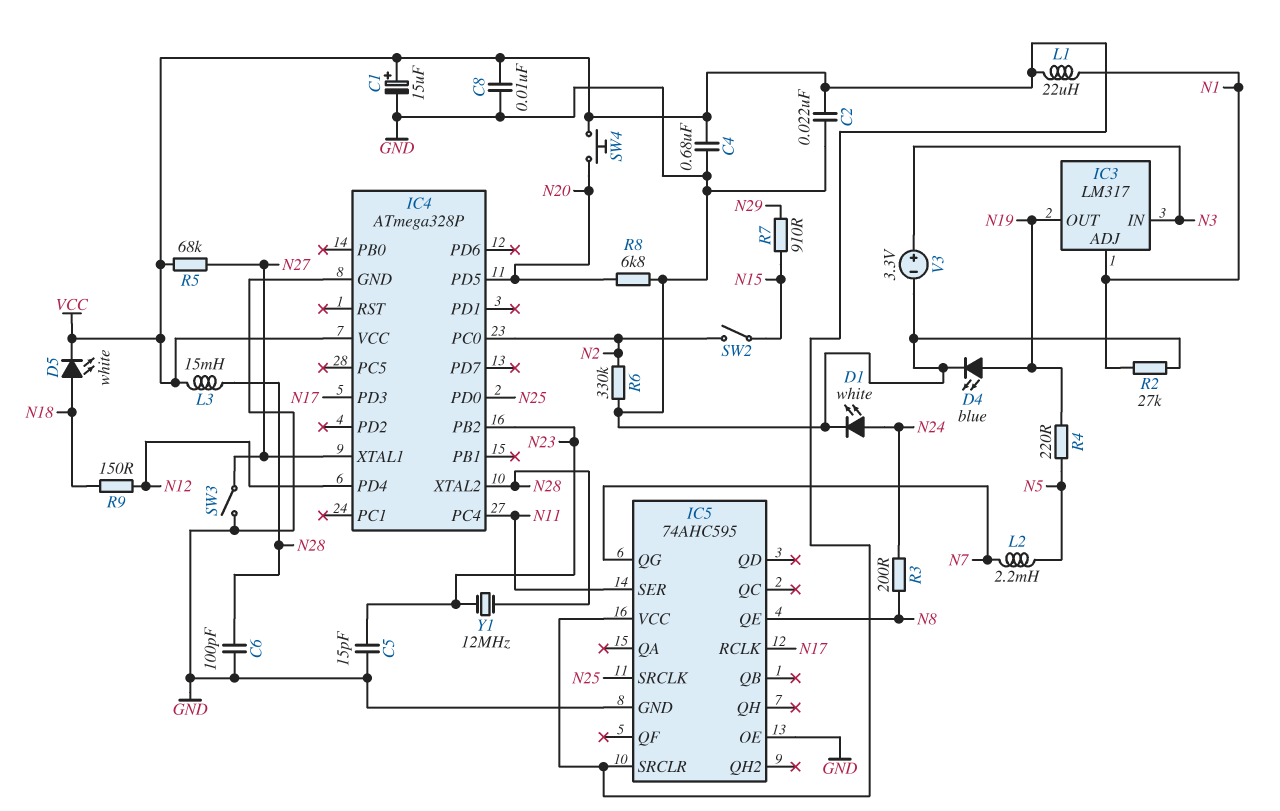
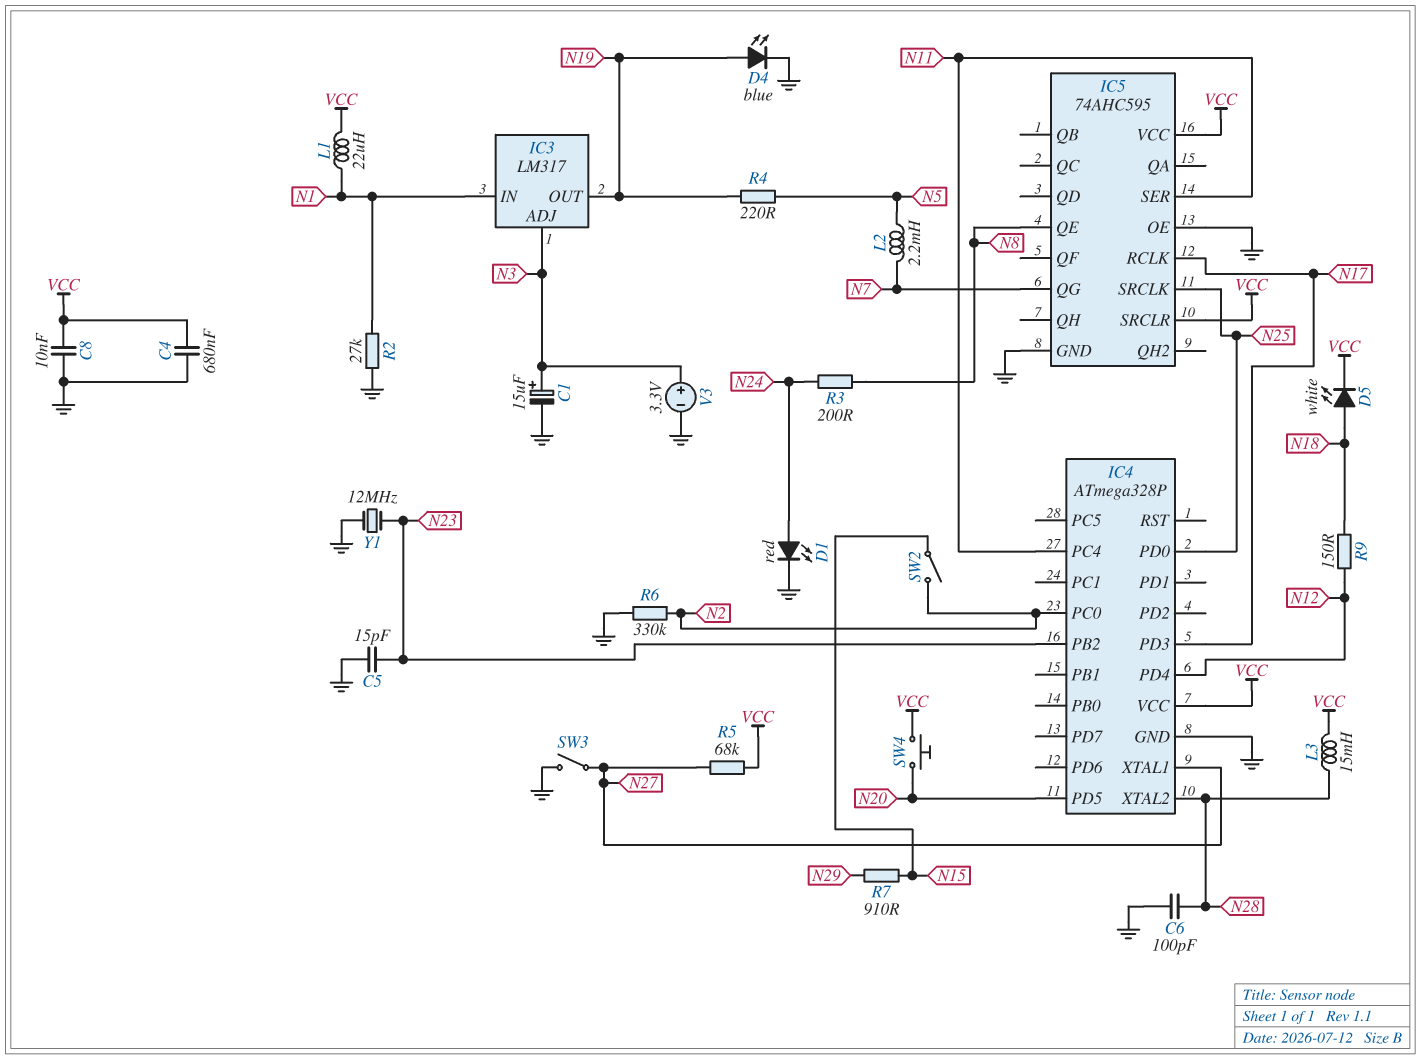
C1: 15uF (plus VCC, minus GND) -> 15uF (plus N3, minus GND)
C2: 22nF (GND, VCC) -> none
D1: LED white (A N24, K GND) -> LED red (A N24, K GND)
IC3 pin ADJ: N1 -> N3
IC3 pin IN: N3 -> N1
R8: 6.8k (GND, N20) -> none
Y1: 12MHz (N23, N28) -> 12MHz (GND, N23)

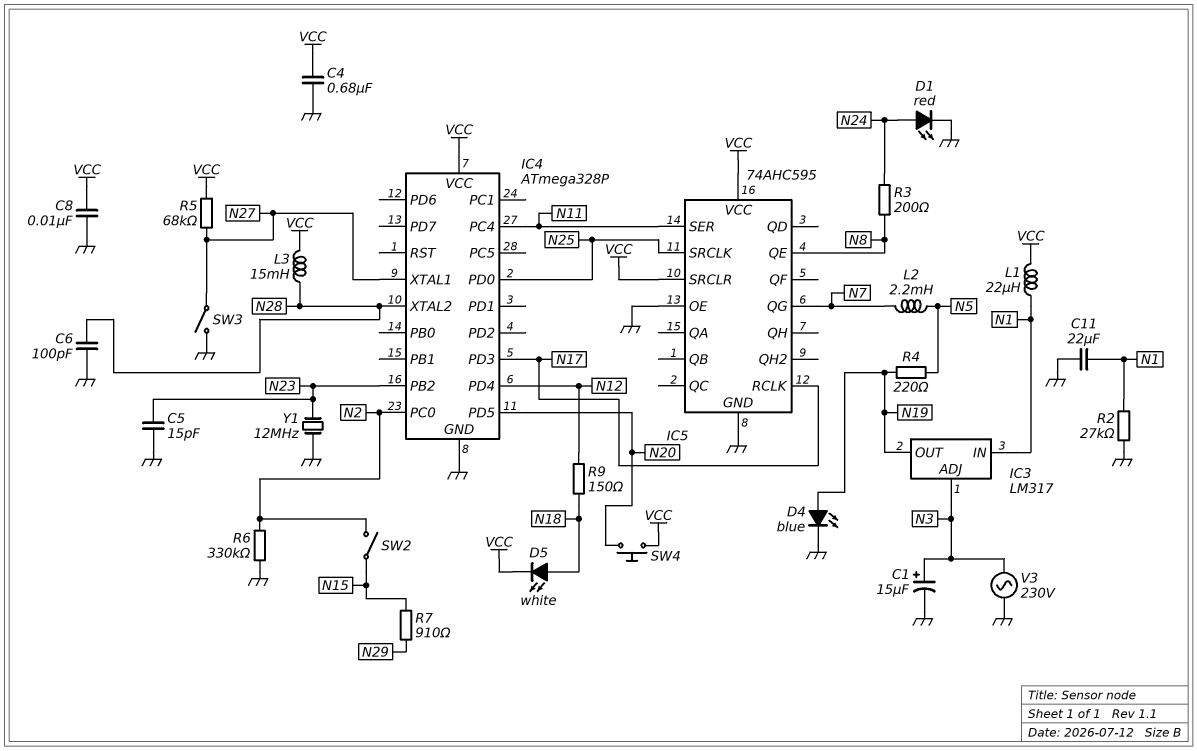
C11: none -> 22uF (GND, N1)
V3: 3.3V (plus N3, minus GND) -> AC 230V (GND, N3)

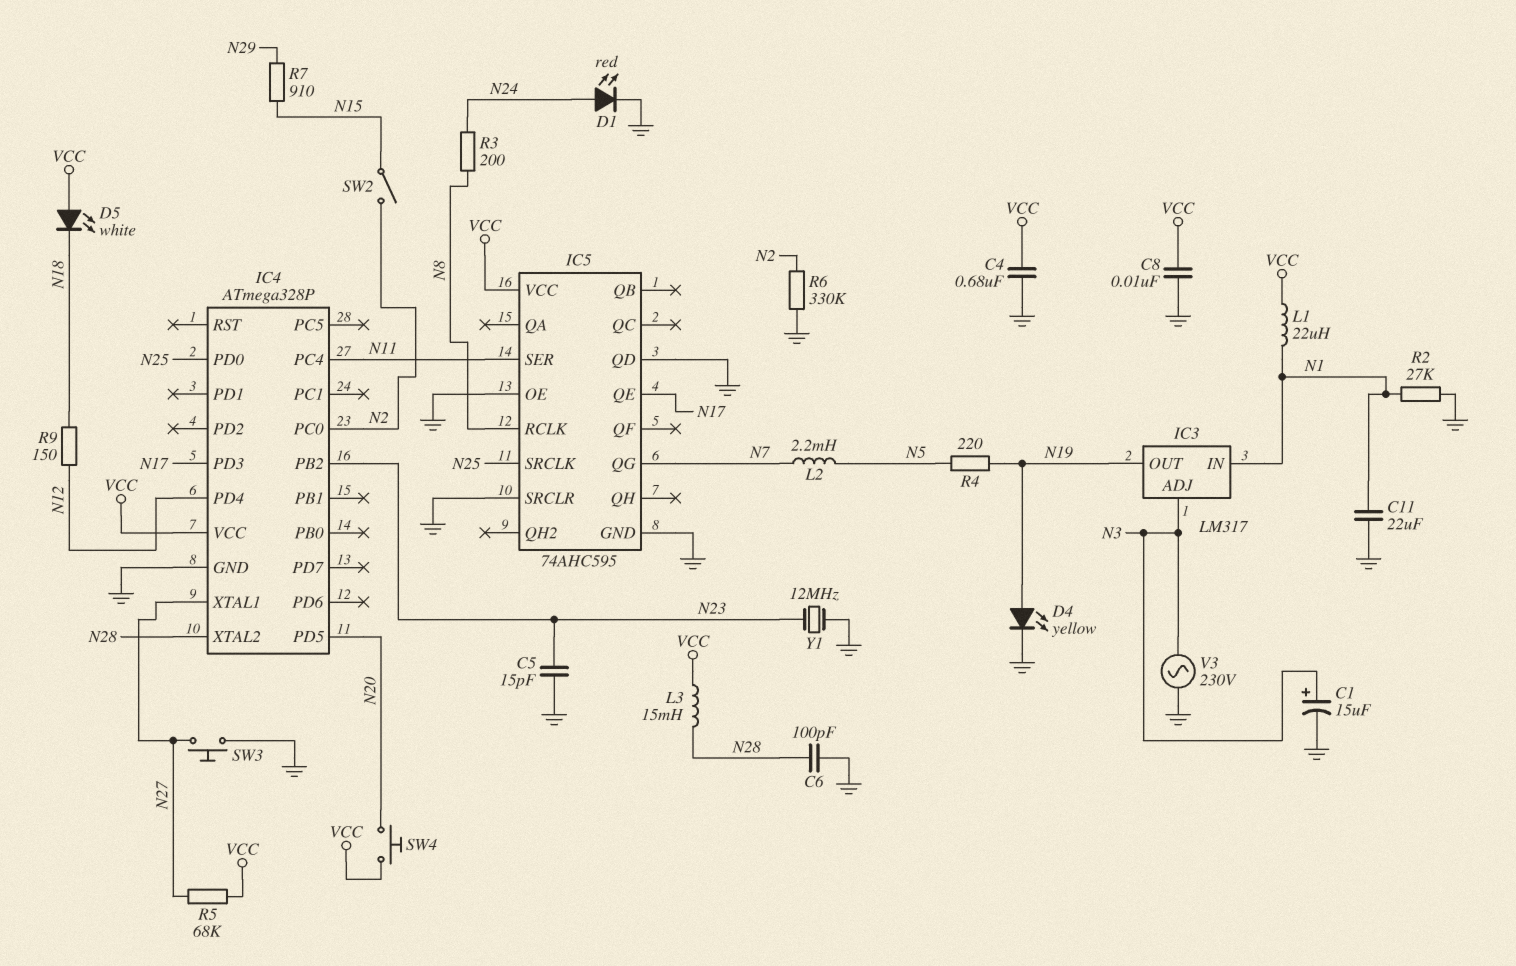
D4: LED blue (A N19, K GND) -> LED yellow (A N19, K GND)
D5: LED white (A N18, K VCC) -> LED white (A VCC, K N18)
IC5 pin QD: none -> GND
IC5 pin QE: N8 -> N17
IC5 pin RCLK: N17 -> N8
IC5 pin SRCLR: VCC -> GND
SW3: switch (GND, N27) -> button (GND, N27)

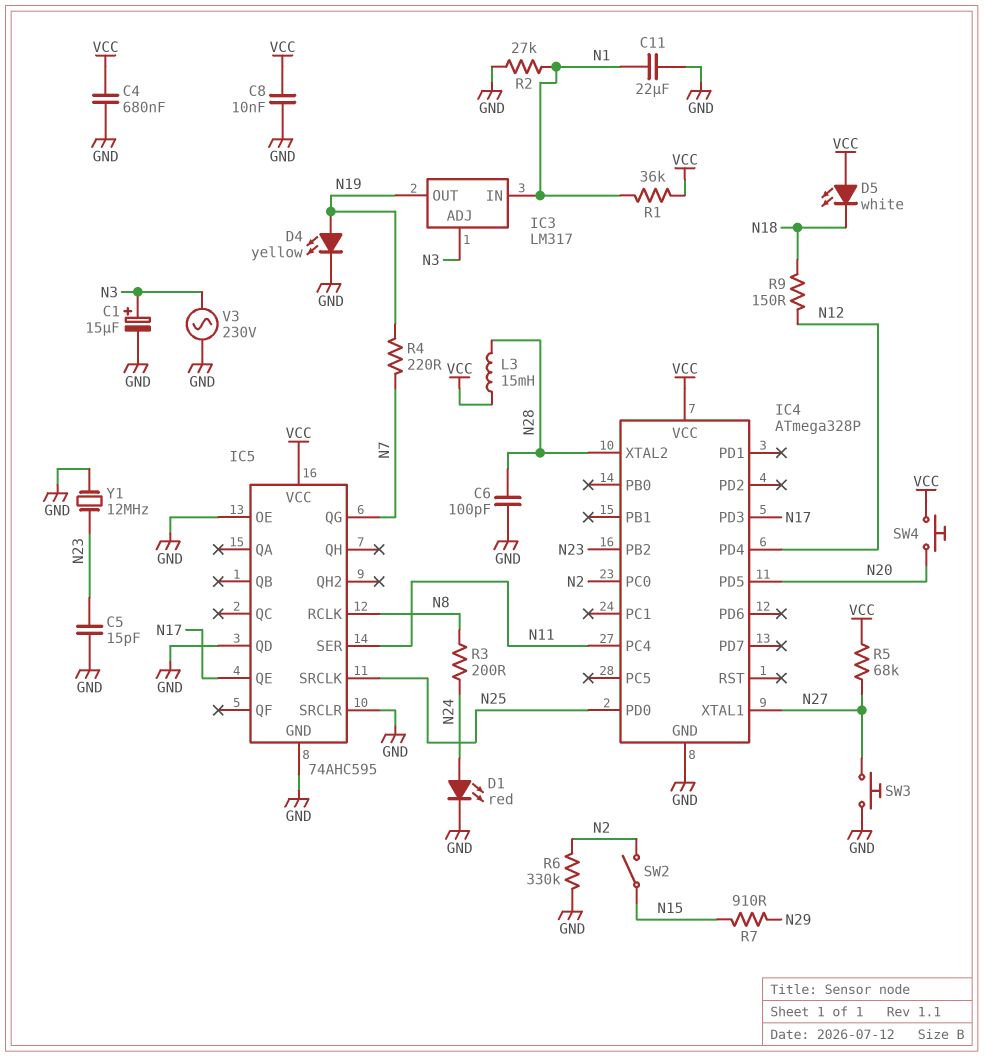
L1: 22uH (N1, VCC) -> none
L2: 2.2mH (N5, N7) -> none
R1: none -> 36k (N1, VCC)
R4: 220 (N5, N19) -> 220 (N7, N19)

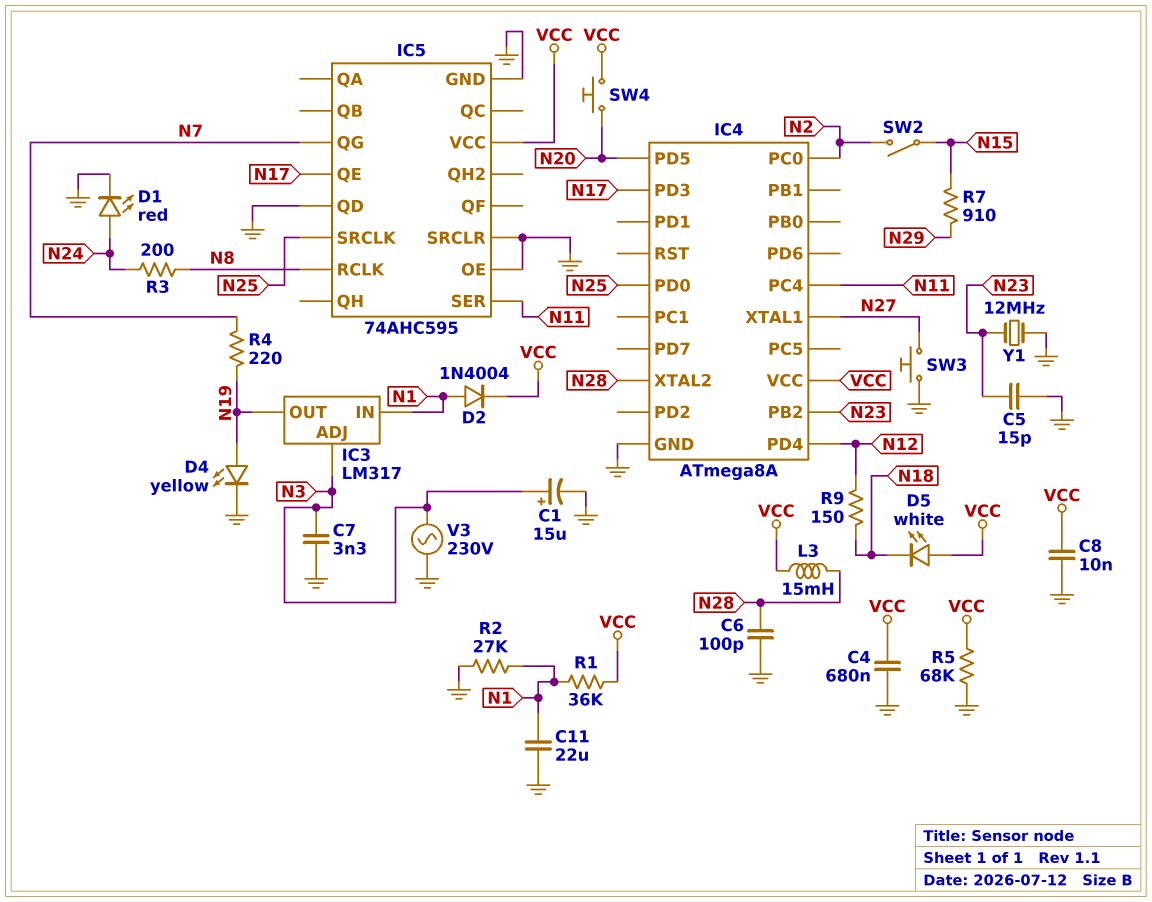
C7: none -> 3.3nF (GND, N3)
D2: none -> diode 1N4004 (A N1, K VCC)
IC4: ATmega328P -> ATmega8A
R5: 68k (N27, VCC) -> 68k (GND, VCC)
R6: 330k (GND, N2) -> none

